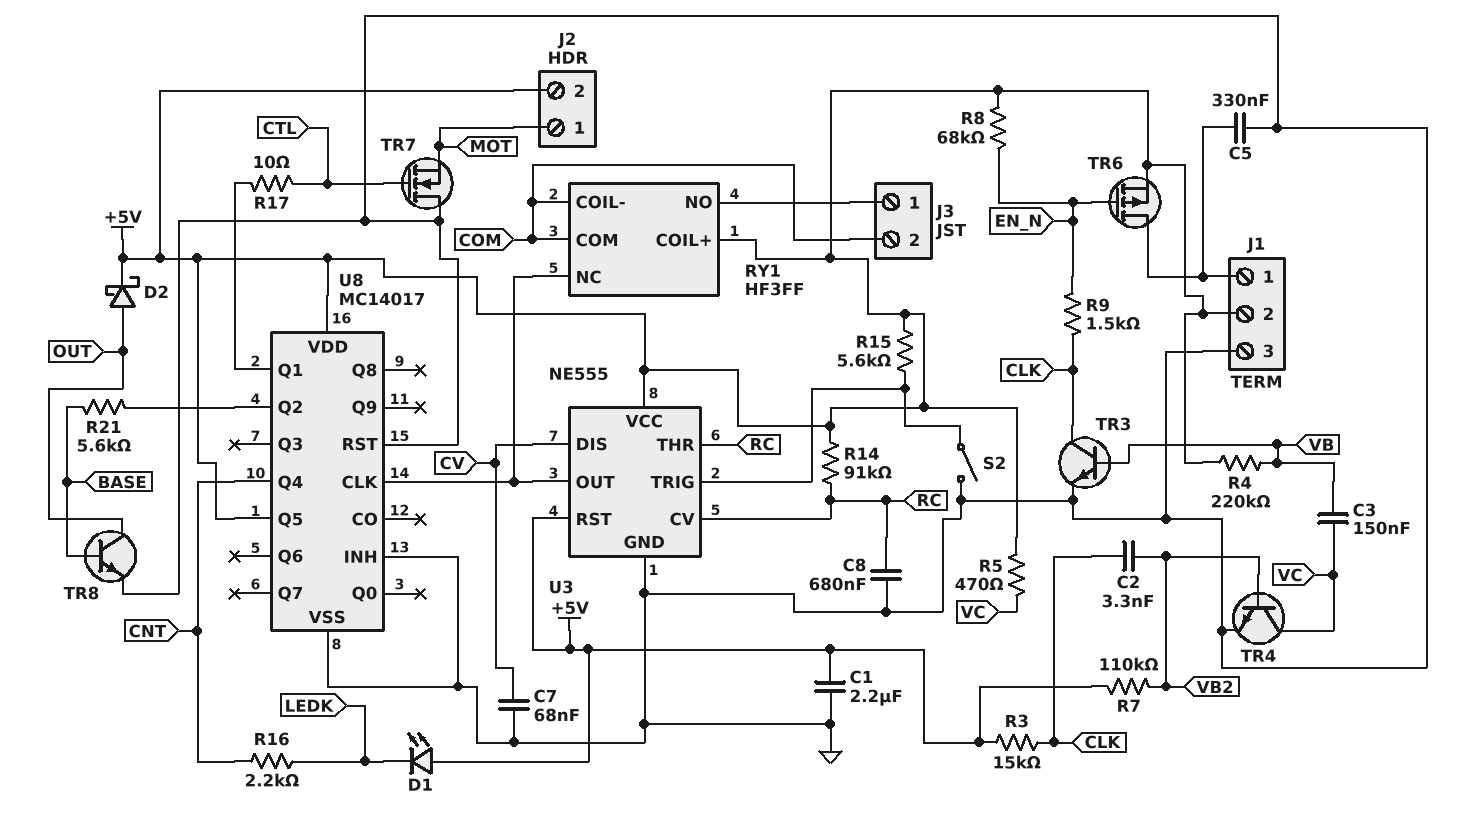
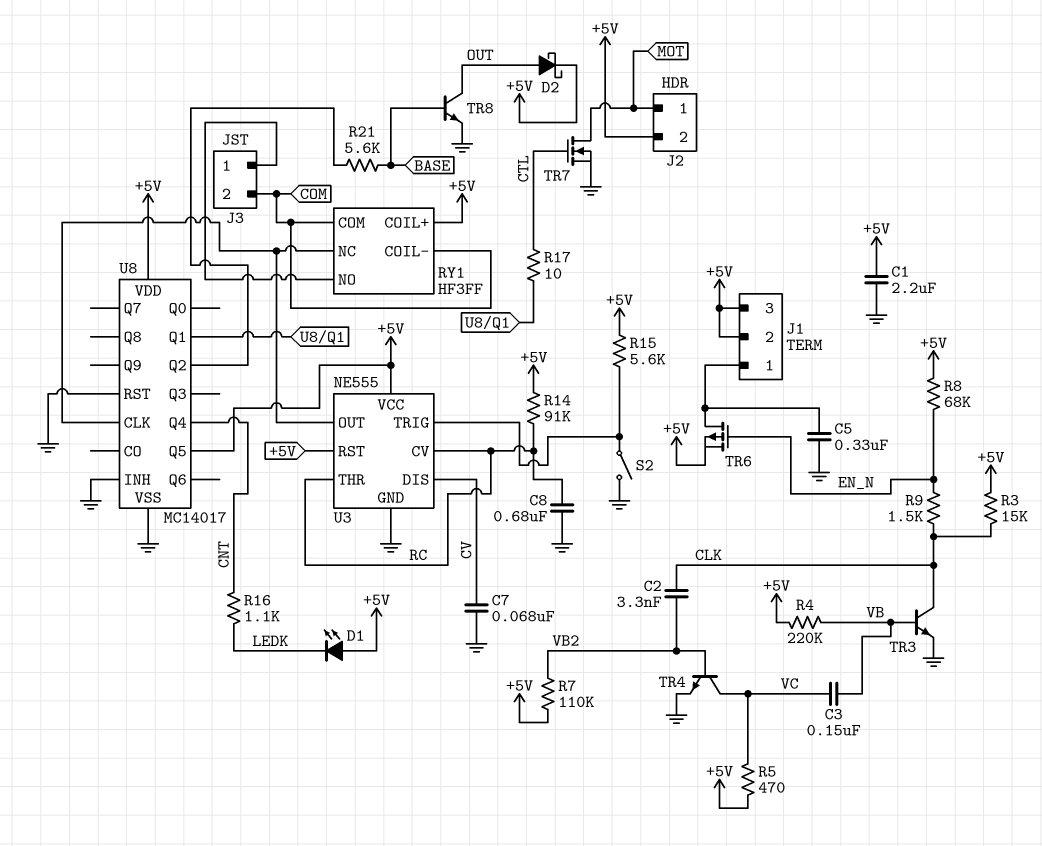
J1 pin 3: GND -> +5V
R16: 2.2k (CNT, LEDK) -> 1.1k (CNT, LEDK)
TR7: NMOS (G CTL, D GND, S MOT) -> NMOS (G CTL, D MOT, S GND)

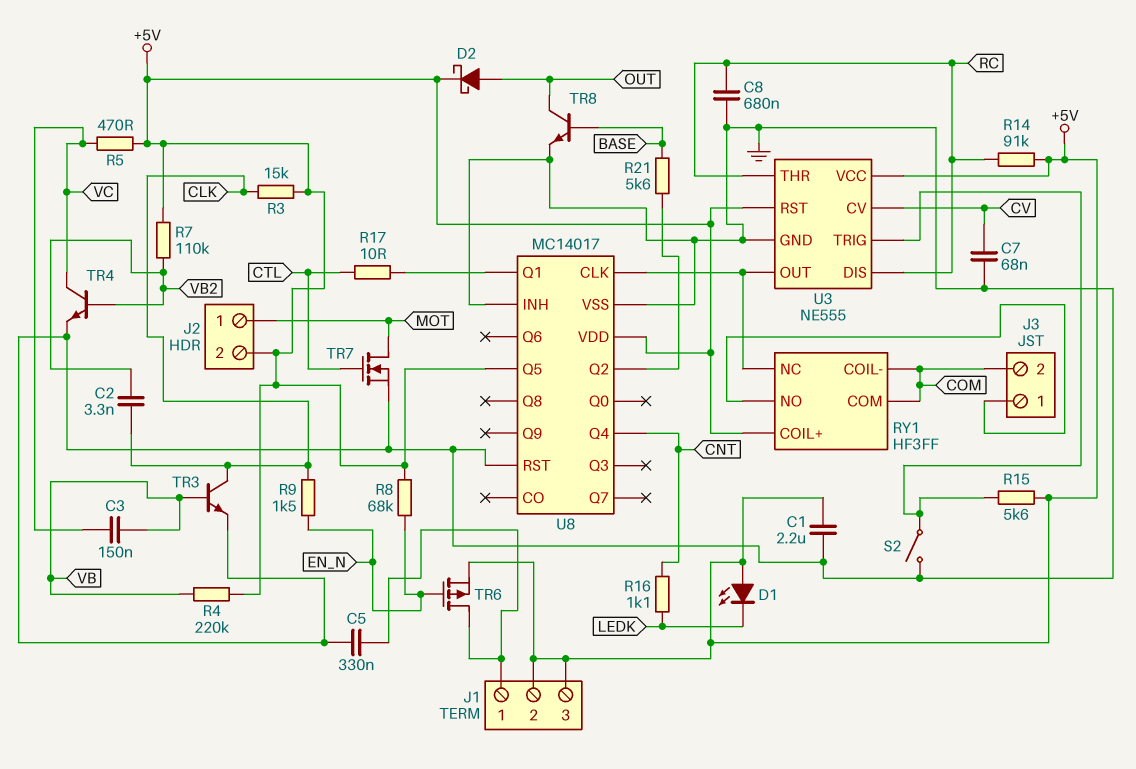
U3 pin CV: RC -> CV
U3 pin DIS: CV -> RC

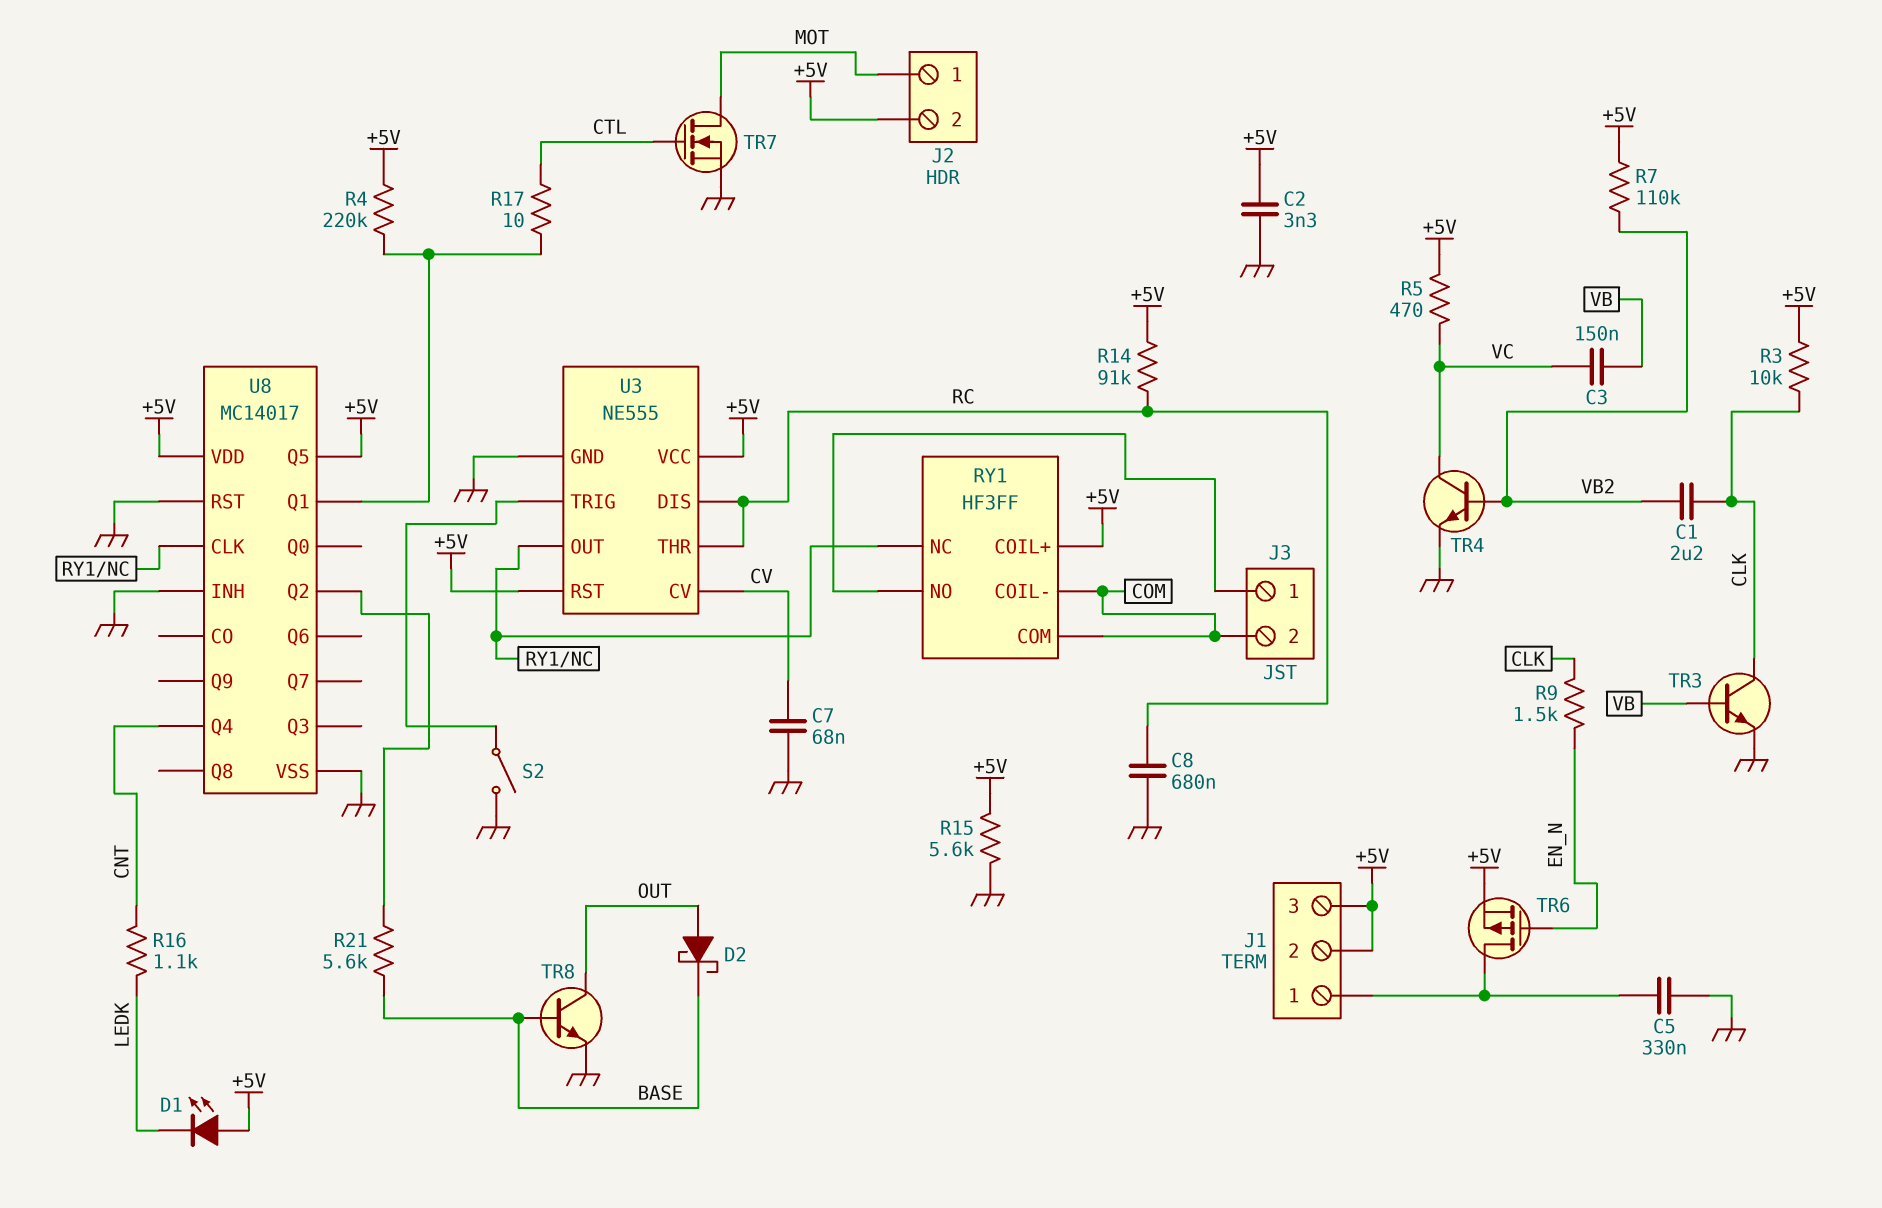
C1: 2.2uF (+5V, GND) -> 2.2uF (CLK, VB2)
C2: 3.3nF (CLK, VB2) -> 3.3nF (+5V, GND)
D2: schottky (A OUT, K +5V) -> schottky (A OUT, K BASE)
R3: 15k (+5V, CLK) -> 10k (+5V, CLK)
R4: 220k (+5V, VB) -> 220k (+5V, U8/Q1)
R8: 68k (+5V, EN_N) -> none
R15: 5.6k (+5V, U3/TRIG) -> 5.6k (+5V, GND)

